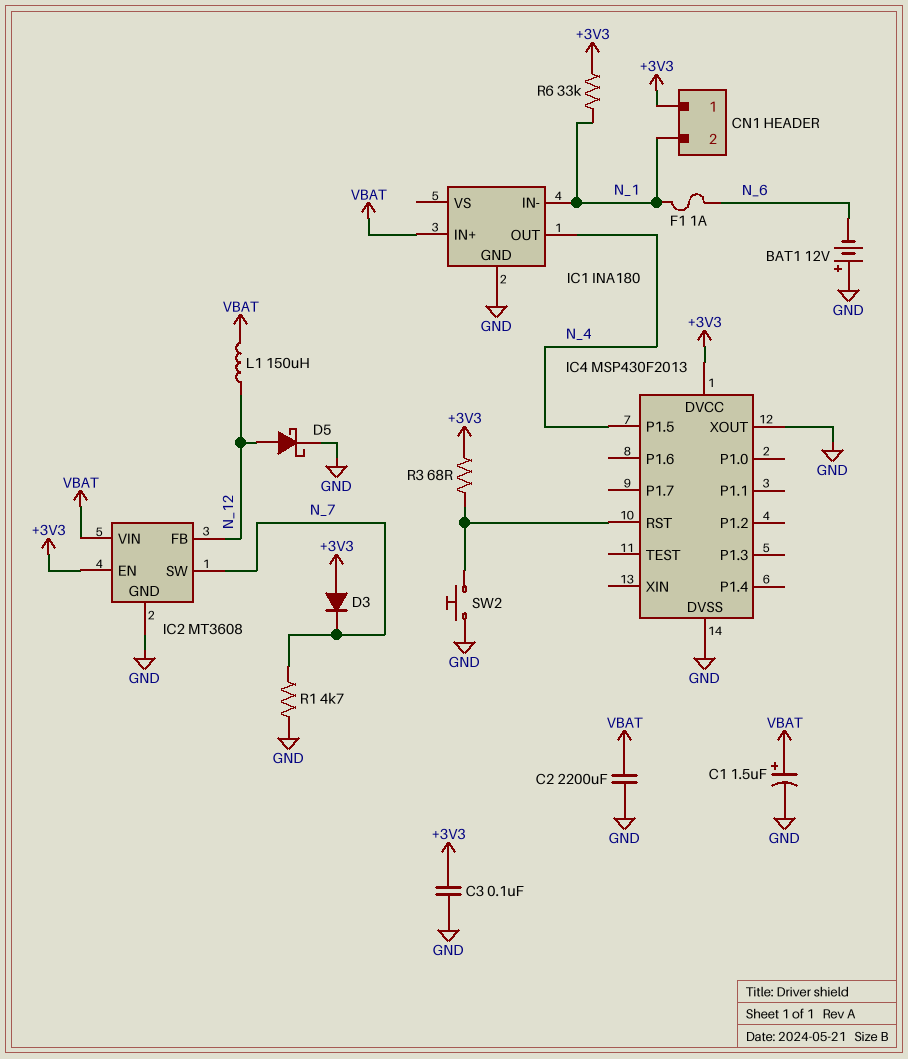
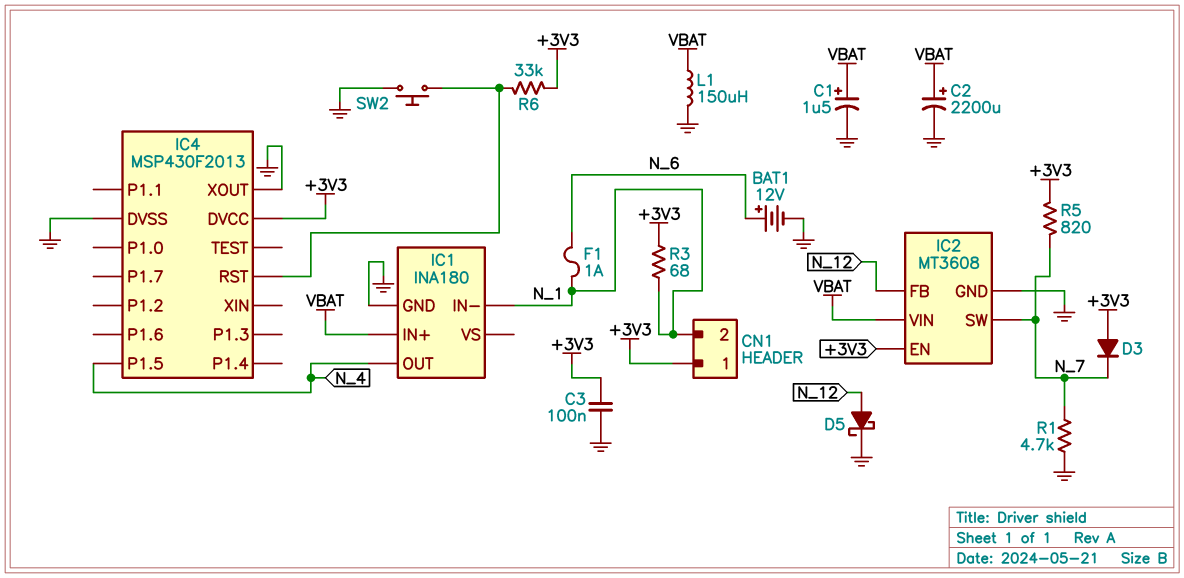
BAT1: 12V (plus GND, minus N_6) -> 12V (plus N_6, minus GND)
C2: 2200uF (GND, VBAT) -> 2200uF (plus VBAT, minus GND)
L1: 150uH (N_12, VBAT) -> 150uH (GND, VBAT)
R3: 68 (+3V3, IC4/RST) -> 68 (+3V3, N_1)
R5: none -> 820 (+3V3, N_7)
R6: 33k (+3V3, N_1) -> 33k (+3V3, IC4/RST)

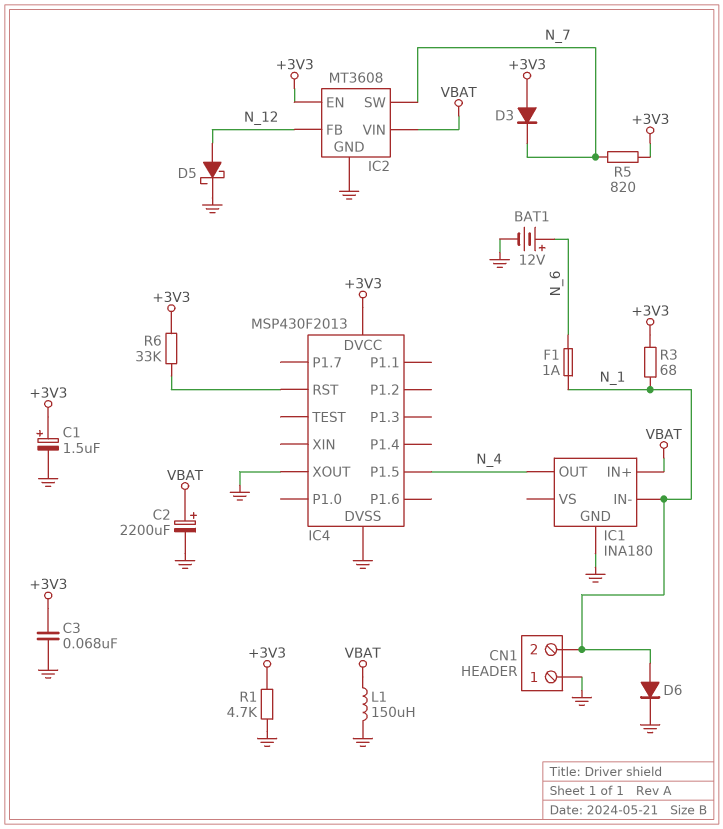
C1: 1.5uF (plus VBAT, minus GND) -> 1.5uF (plus +3V3, minus GND)
C3: 100nF (+3V3, GND) -> 68nF (+3V3, GND)
CN1 pin 1: +3V3 -> GND
D6: none -> diode (A N_1, K GND)
R1: 4.7k (GND, N_7) -> 4.7k (+3V3, GND)
SW2: button (GND, IC4/RST) -> none

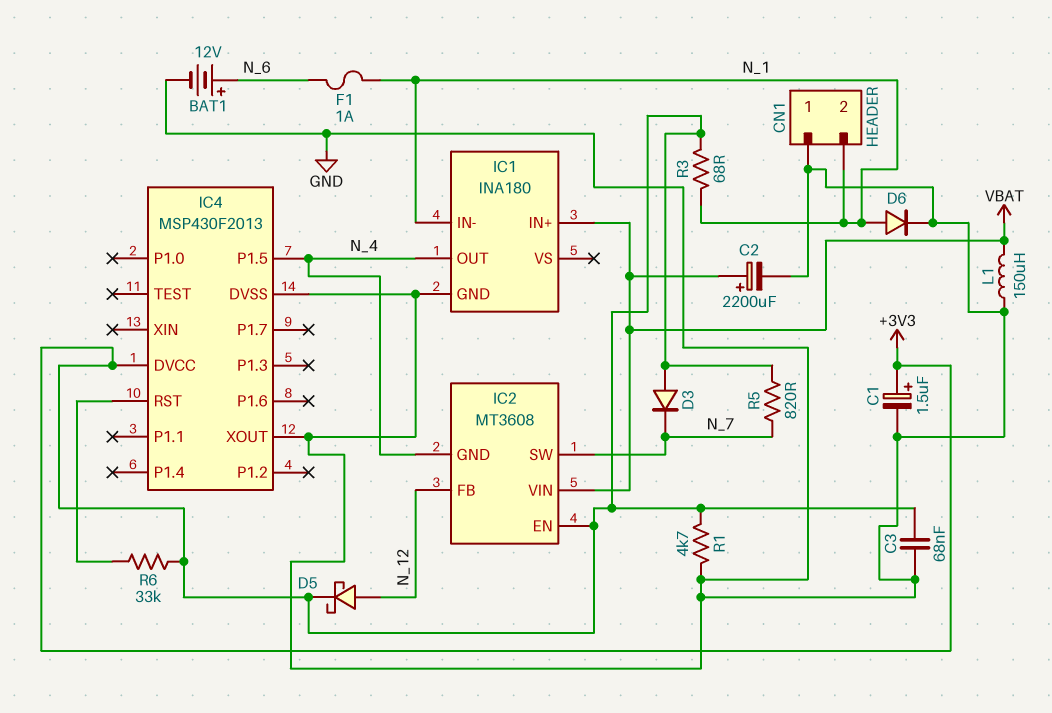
D5: schottky (A N_12, K GND) -> schottky (A N_12, K +3V3)
IC2 pin GND: GND -> N_4

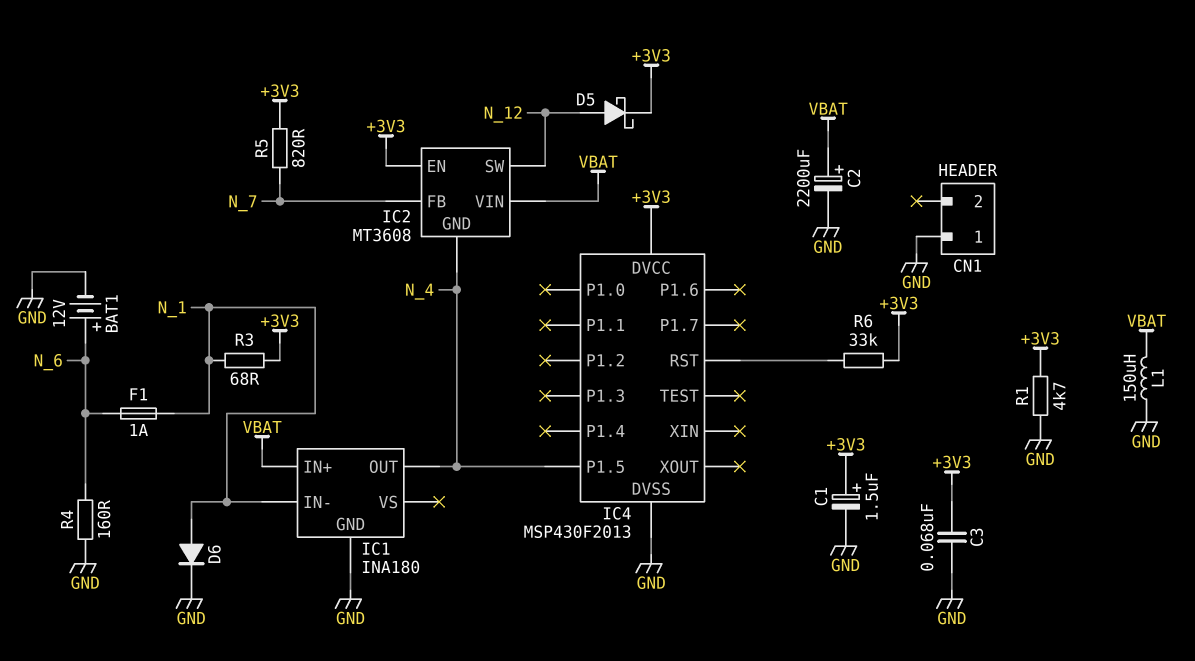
CN1 pin 2: N_1 -> none
D3: diode (A +3V3, K N_7) -> none
IC2 pin FB: N_12 -> N_7
IC2 pin SW: N_7 -> N_12
IC4 pin XOUT: GND -> none
R4: none -> 160 (GND, N_6)

